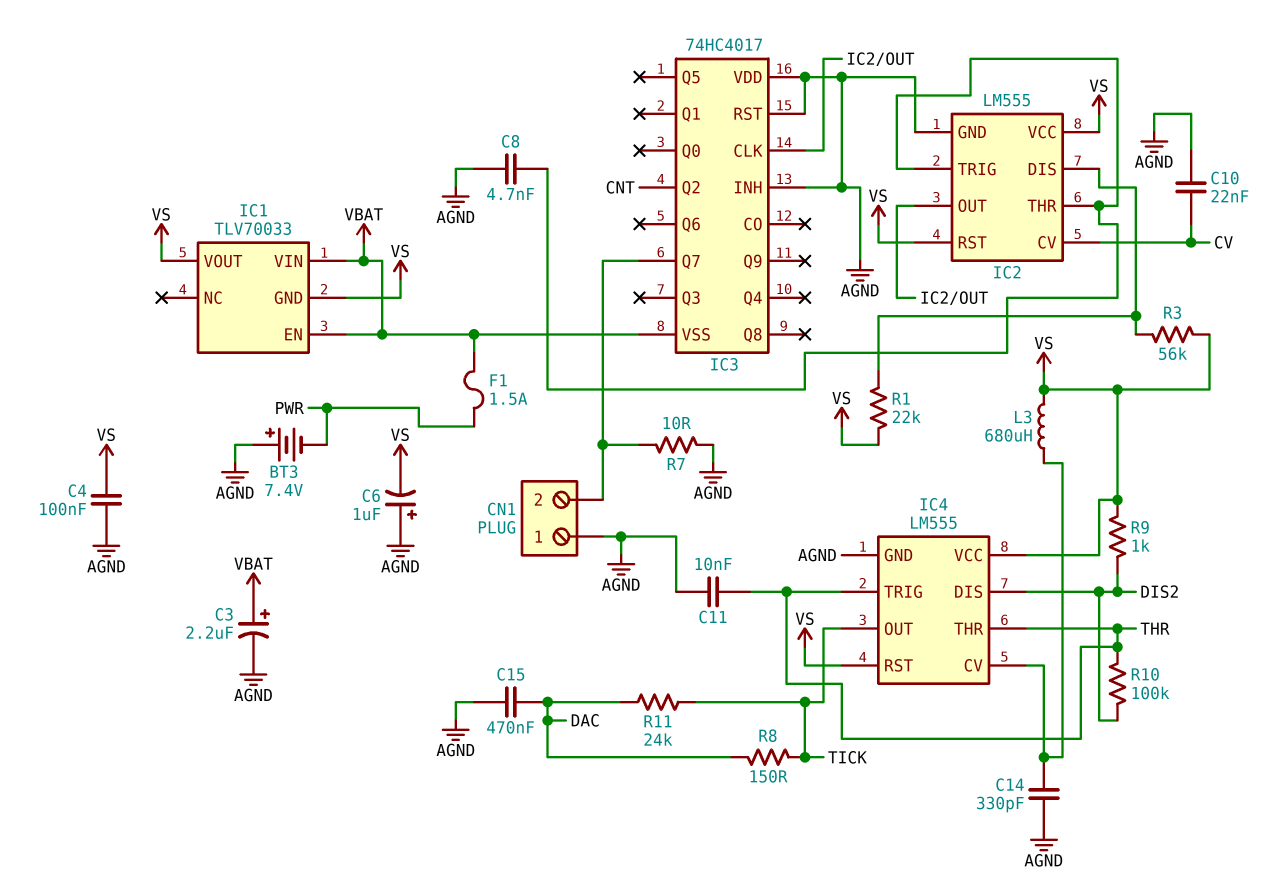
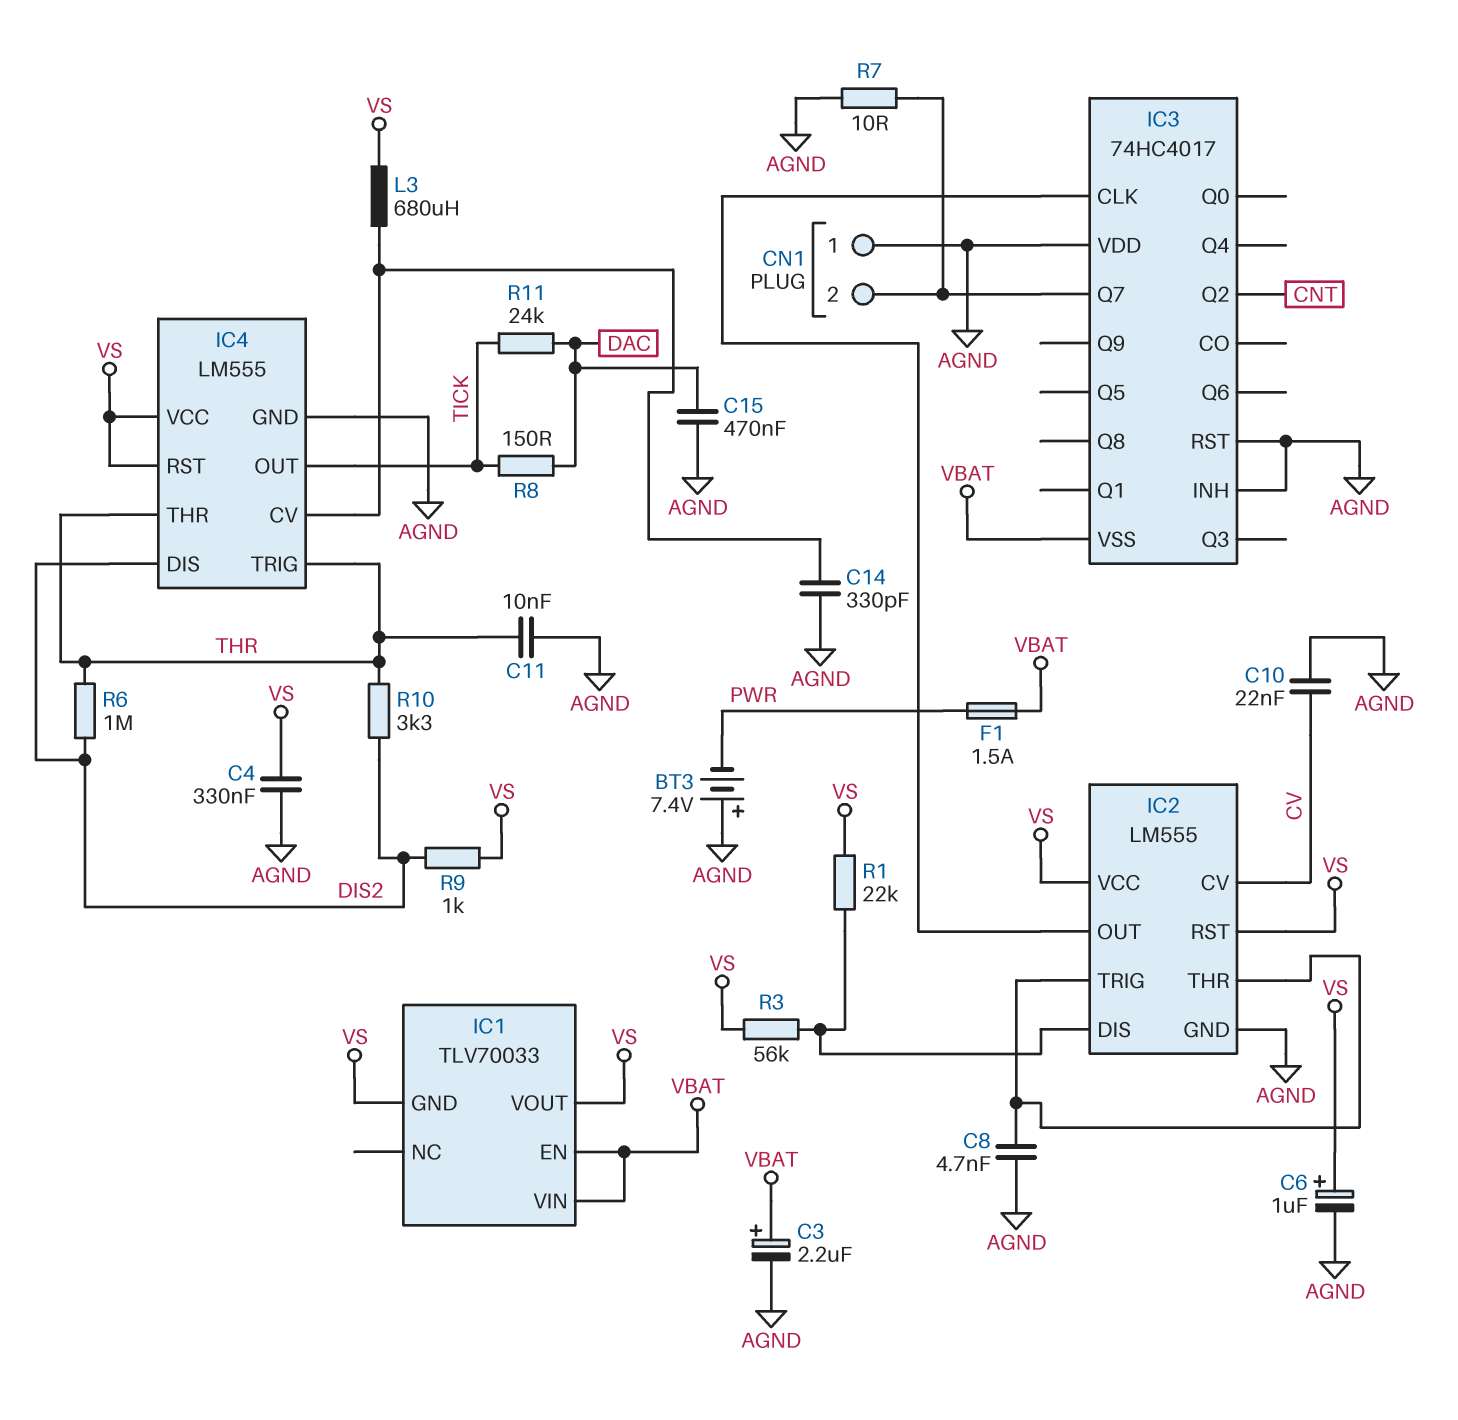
C4: 100nF (AGND, VS) -> 330nF (AGND, VS)
C6: 1uF (plus AGND, minus VS) -> 1uF (plus VS, minus AGND)
R6: none -> 1M (DIS2, THR)
R10: 100k (DIS2, THR) -> 3.3k (DIS2, THR)

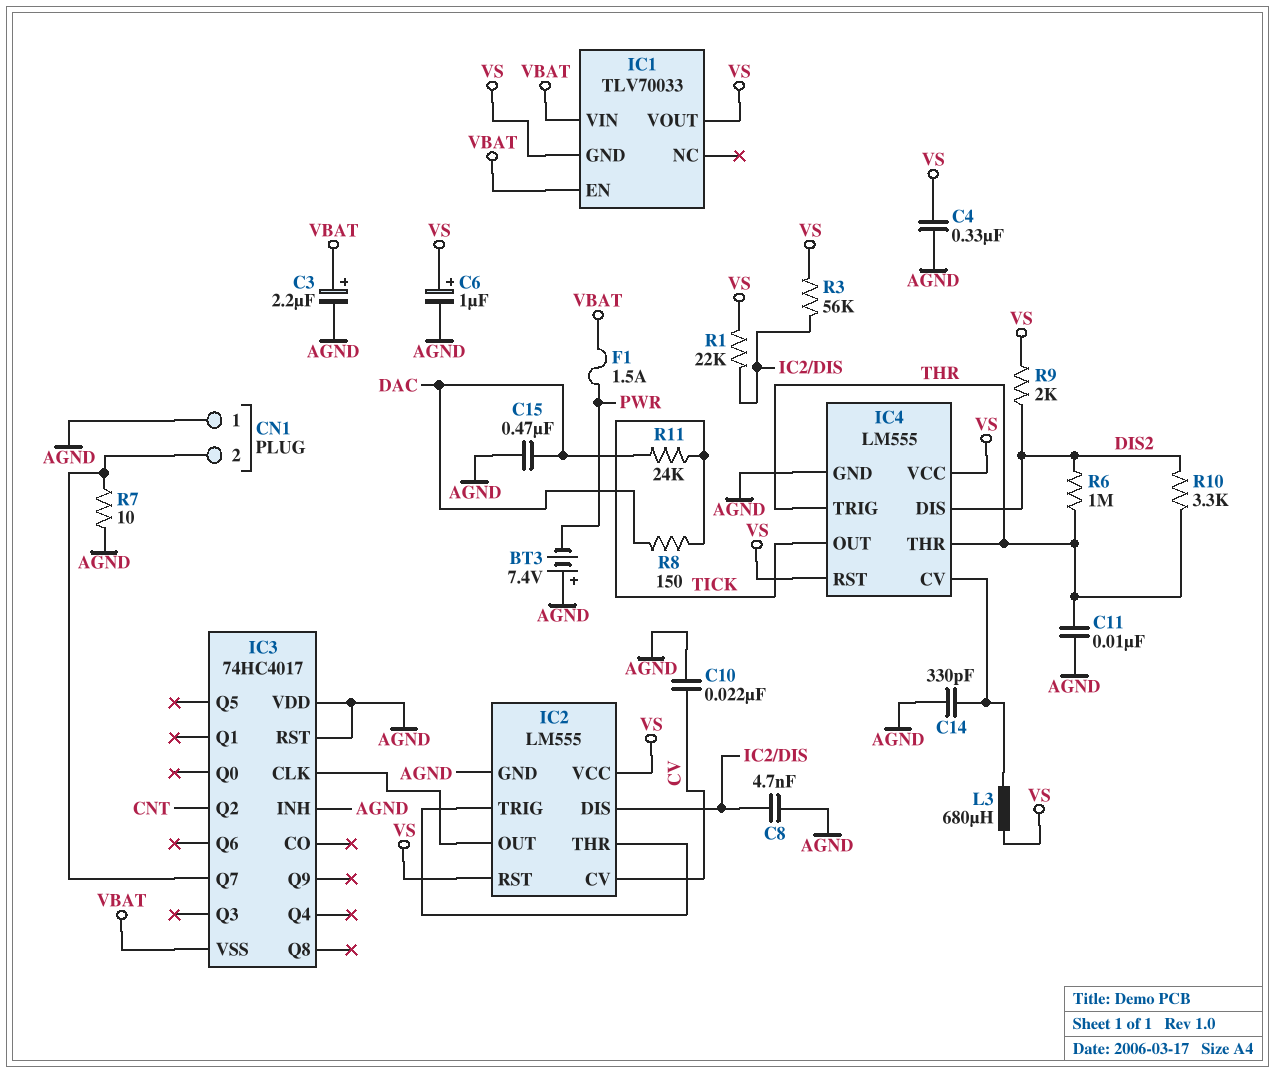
C8: 4.7nF (AGND, IC2/THR) -> 4.7nF (AGND, IC2/DIS)
R9: 1k (DIS2, VS) -> 2k (DIS2, VS)

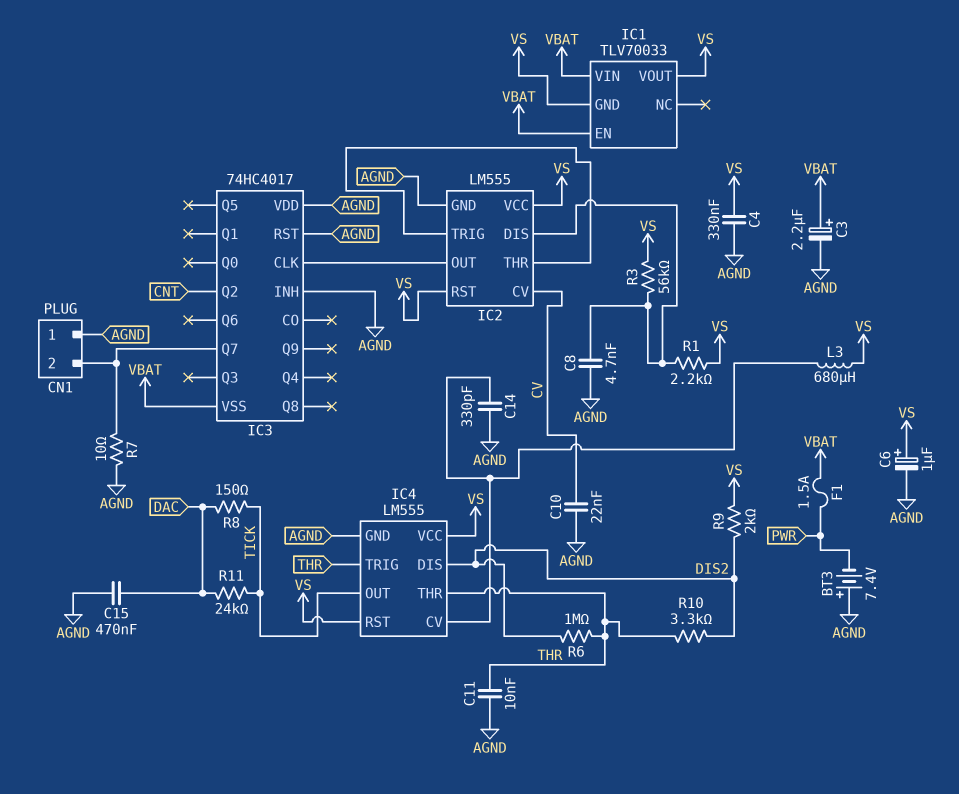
R1: 22k (IC2/DIS, VS) -> 2.2k (IC2/DIS, VS)

